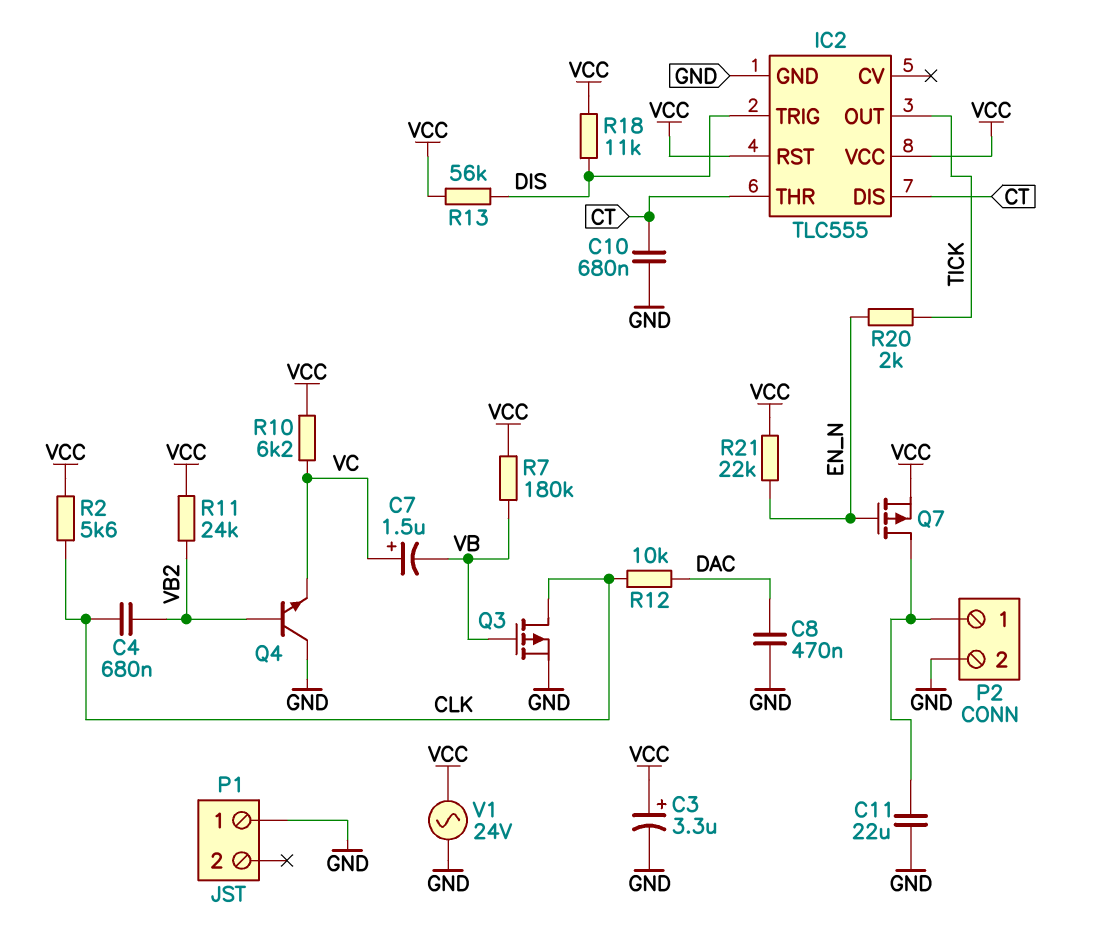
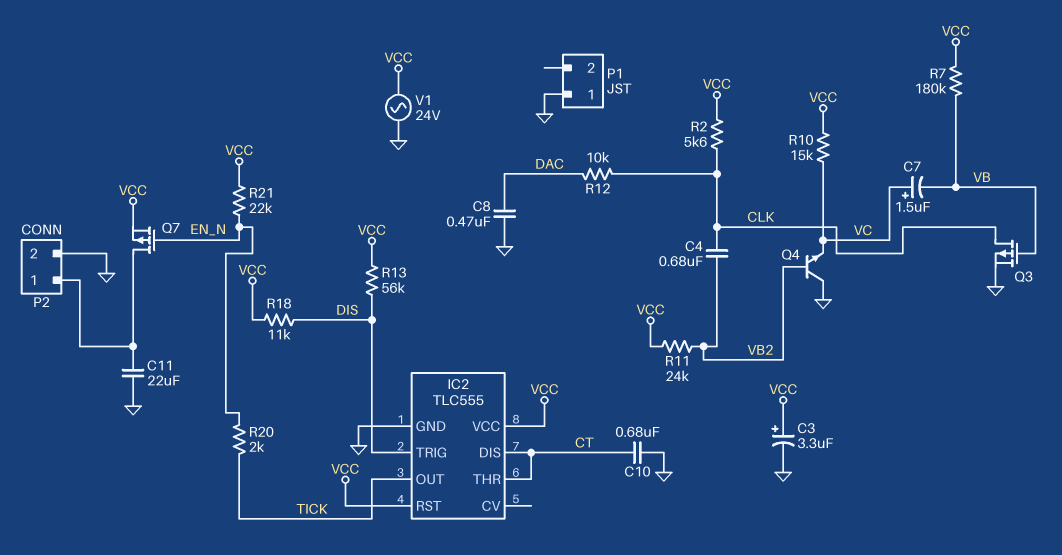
R10: 6.2k (VC, VCC) -> 15k (VC, VCC)

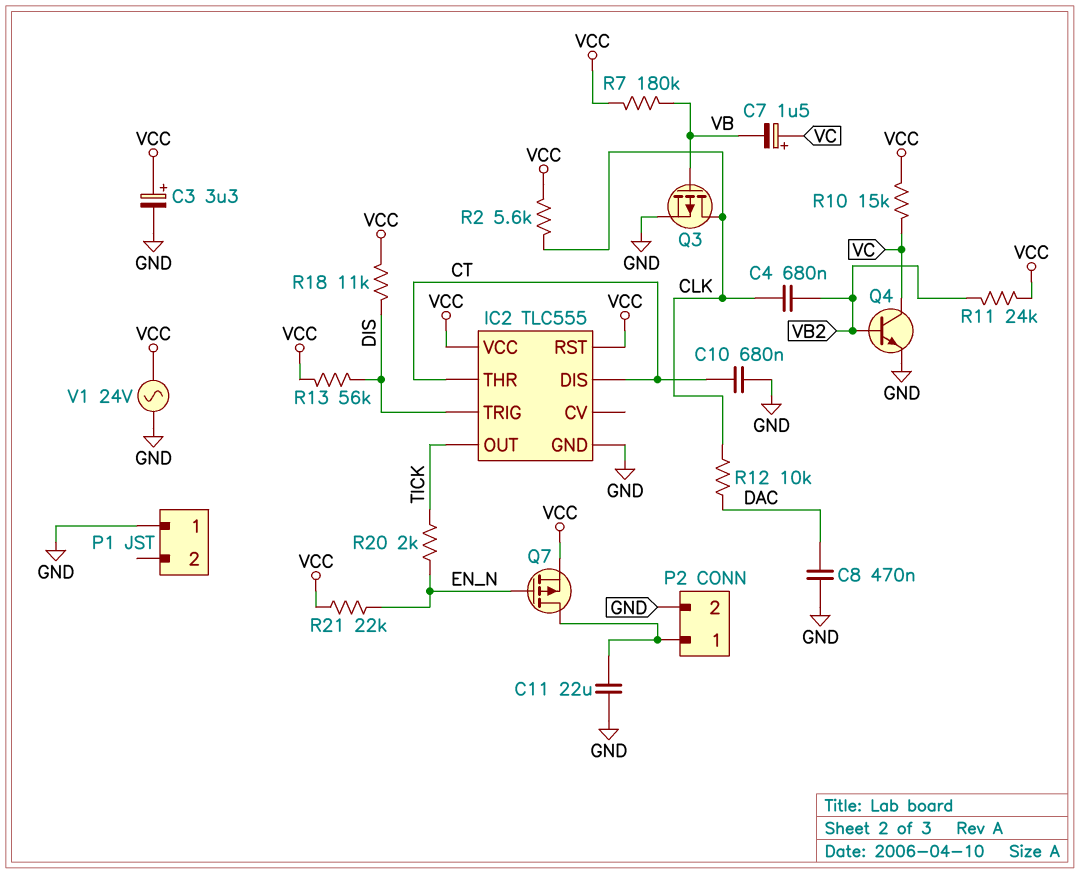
Q4: NPN (B VB2, C GND, E VC) -> NPN (B VB2, C VC, E GND)

